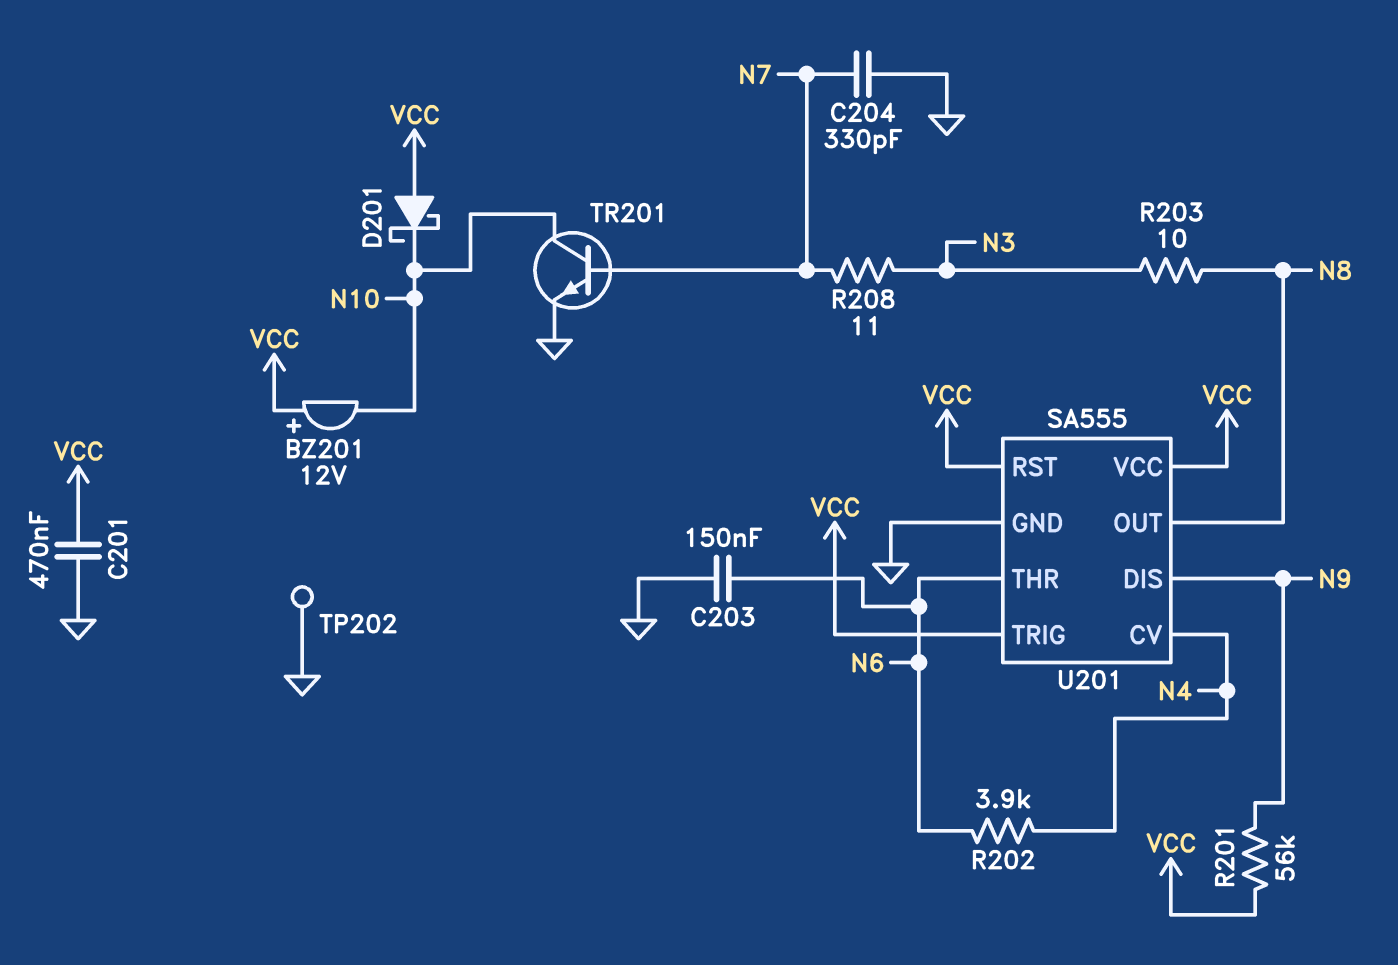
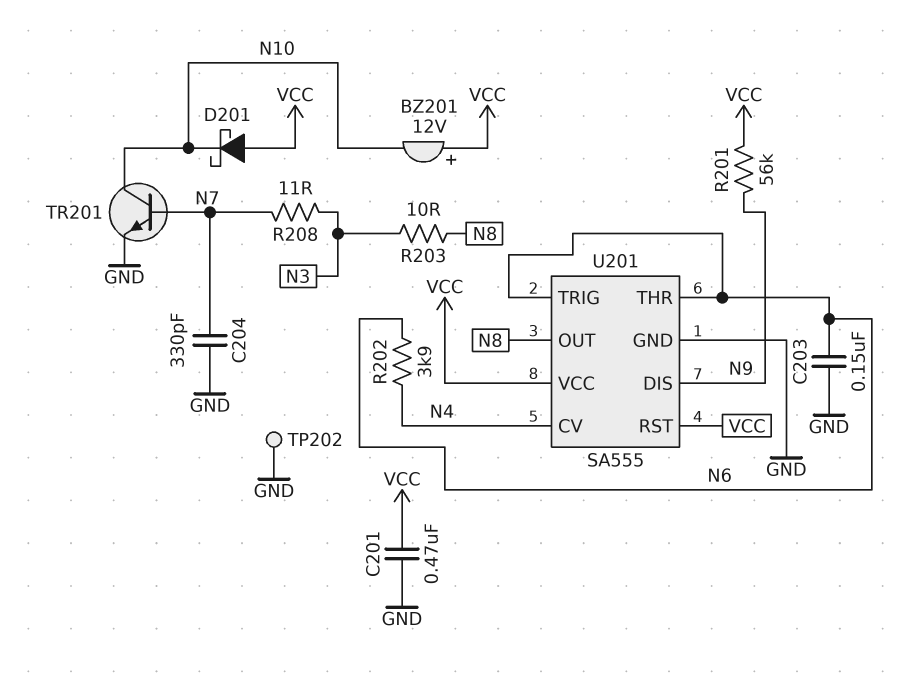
U201 pin TRIG: VCC -> N6

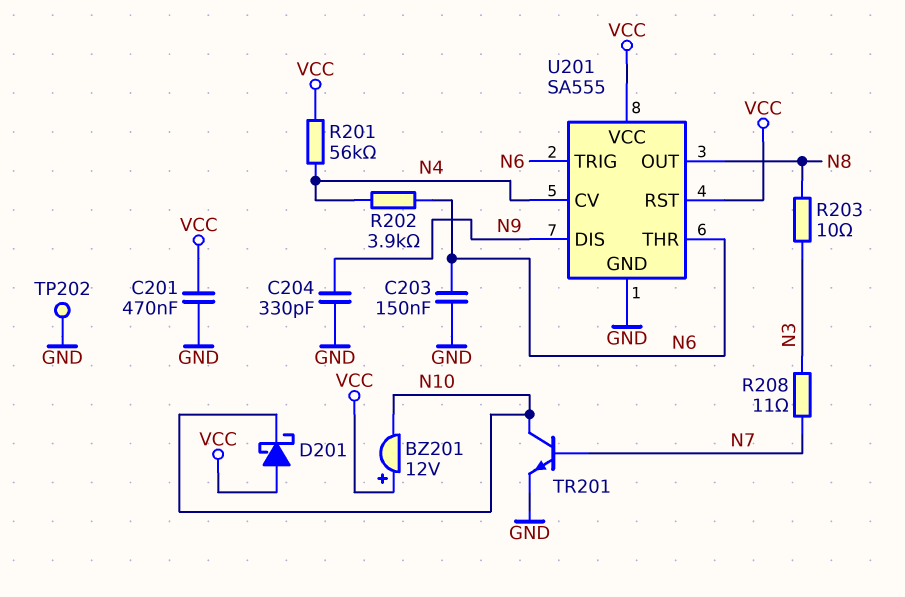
C204: 330pF (GND, N7) -> 330pF (GND, N9)
R201: 56k (N9, VCC) -> 56k (N4, VCC)

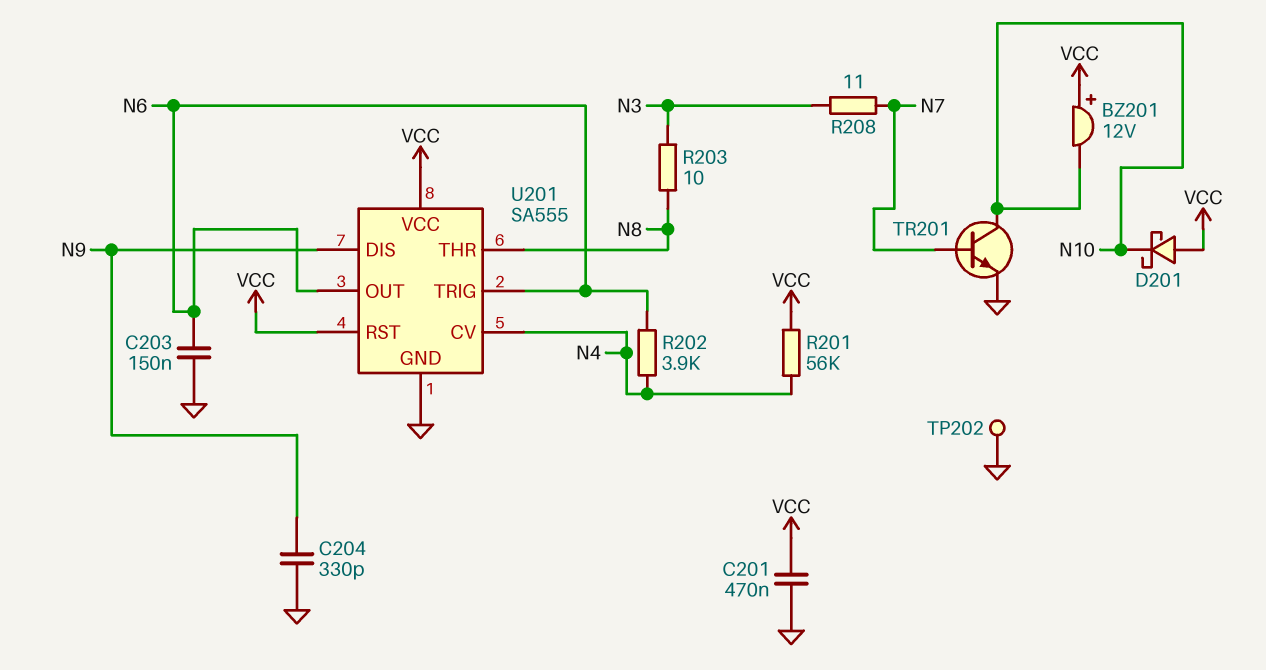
U201 pin OUT: N8 -> N6
U201 pin THR: N6 -> N8

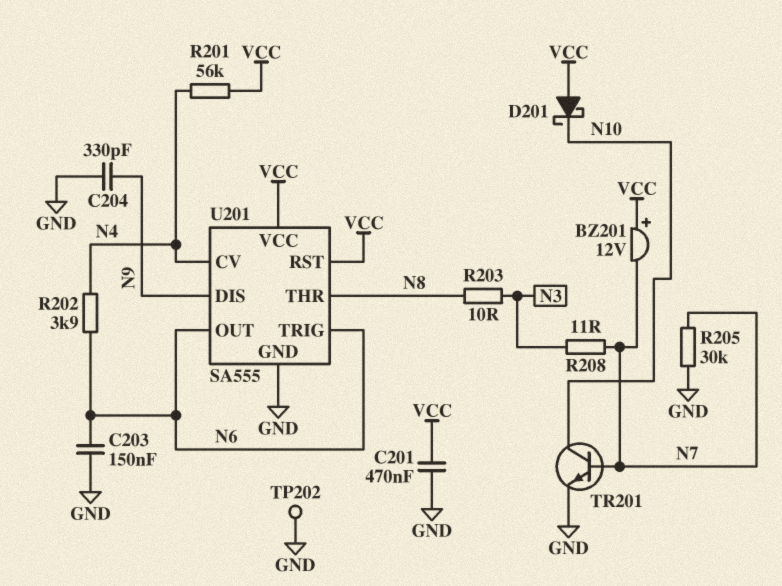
BZ201: buzzer 12V (plus VCC, minus N10) -> buzzer 12V (plus VCC, minus N7)
R205: none -> 30k (GND, N7)

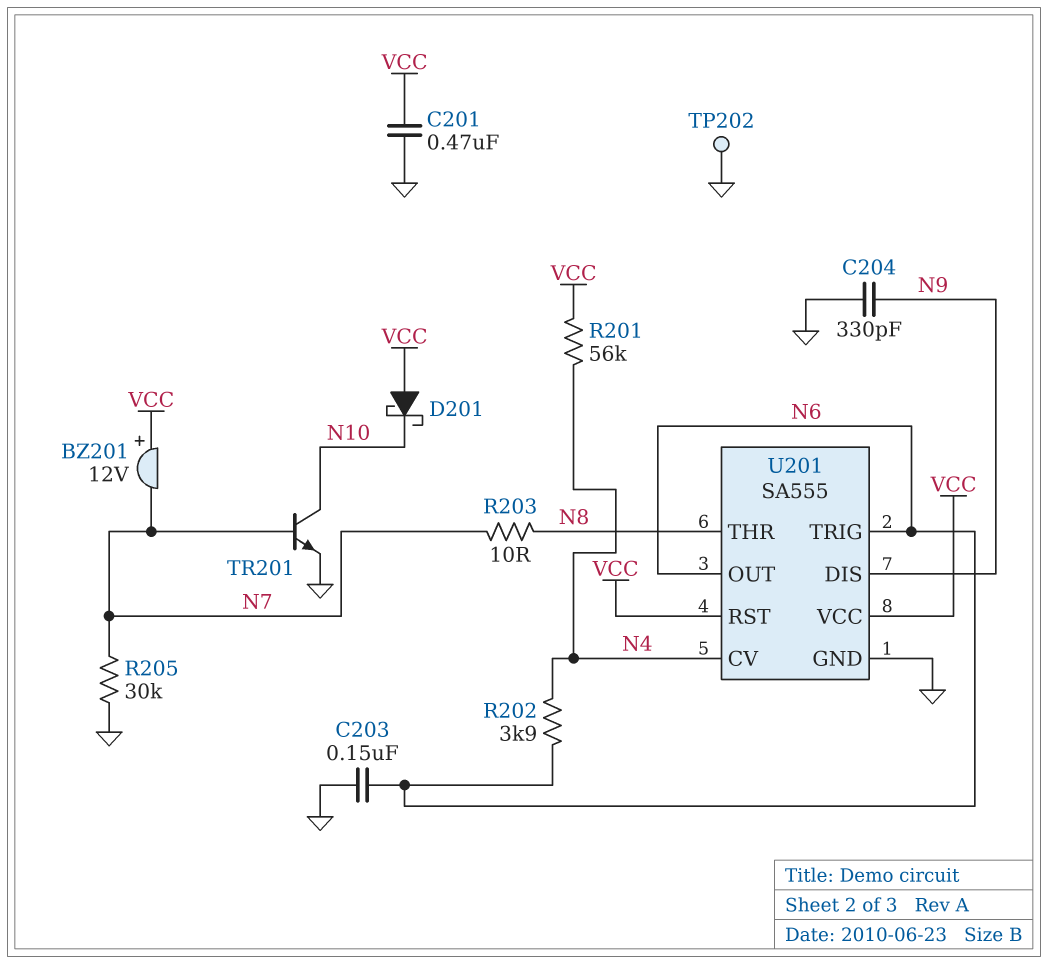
R203: 10 (N3, N8) -> 10 (N7, N8)
R208: 11 (N3, N7) -> none

